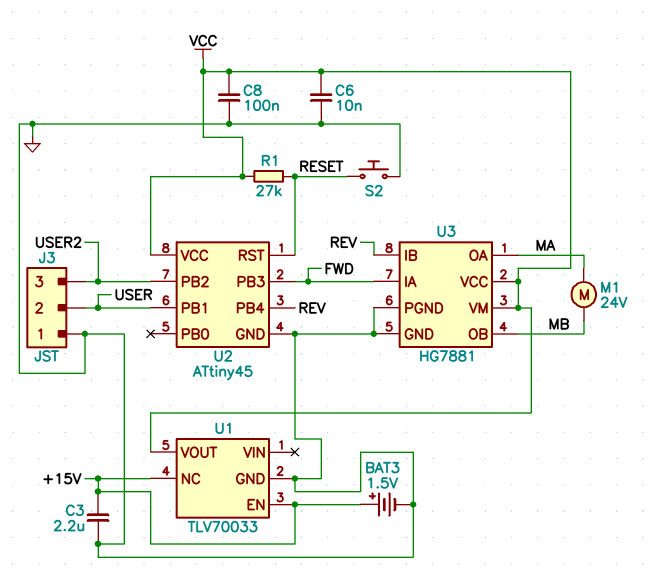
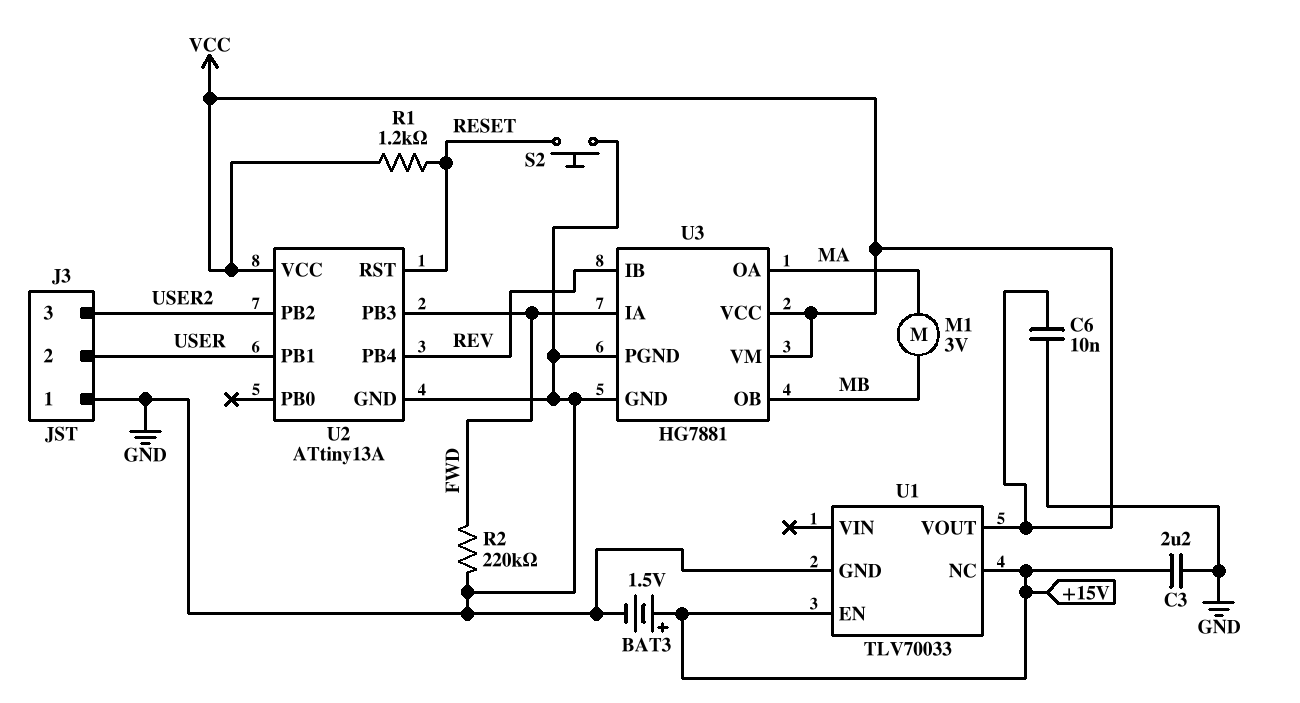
C8: 100nF (GND, VCC) -> none
M1: motor 24V (MA, MB) -> motor 3V (MA, MB)
R1: 27k (RESET, VCC) -> 1.2k (RESET, VCC)
R2: none -> 220k (FWD, GND)
U2: ATtiny45 -> ATtiny13A

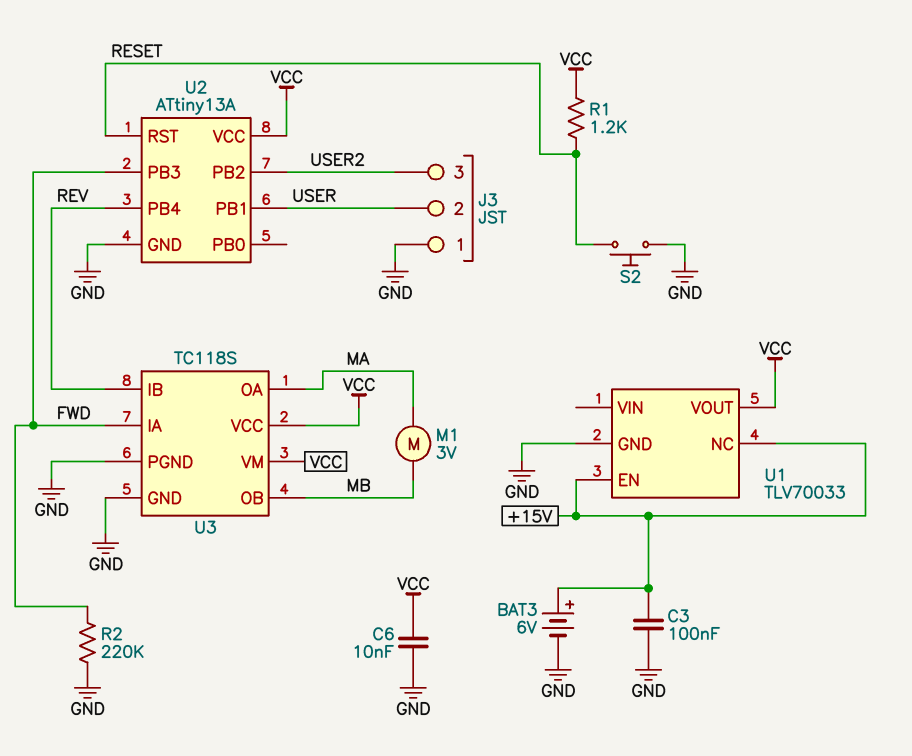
BAT3: 1.5V (plus +15V, minus GND) -> 6V (plus +15V, minus GND)
C3: 2.2uF (+15V, GND) -> 100nF (+15V, GND)
U3: HG7881 -> TC118S

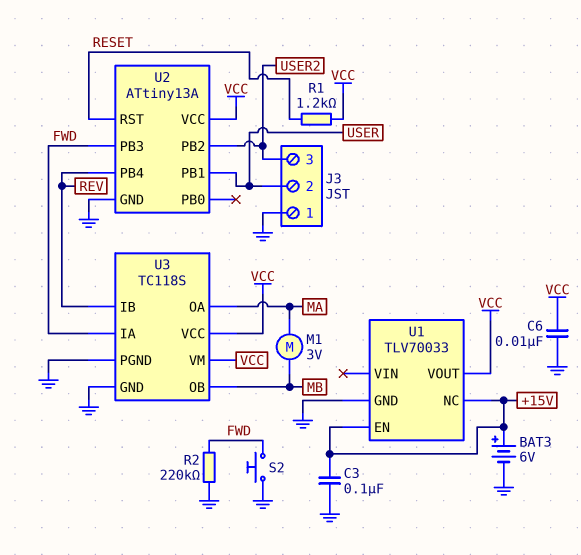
S2: button (GND, RESET) -> button (FWD, GND)

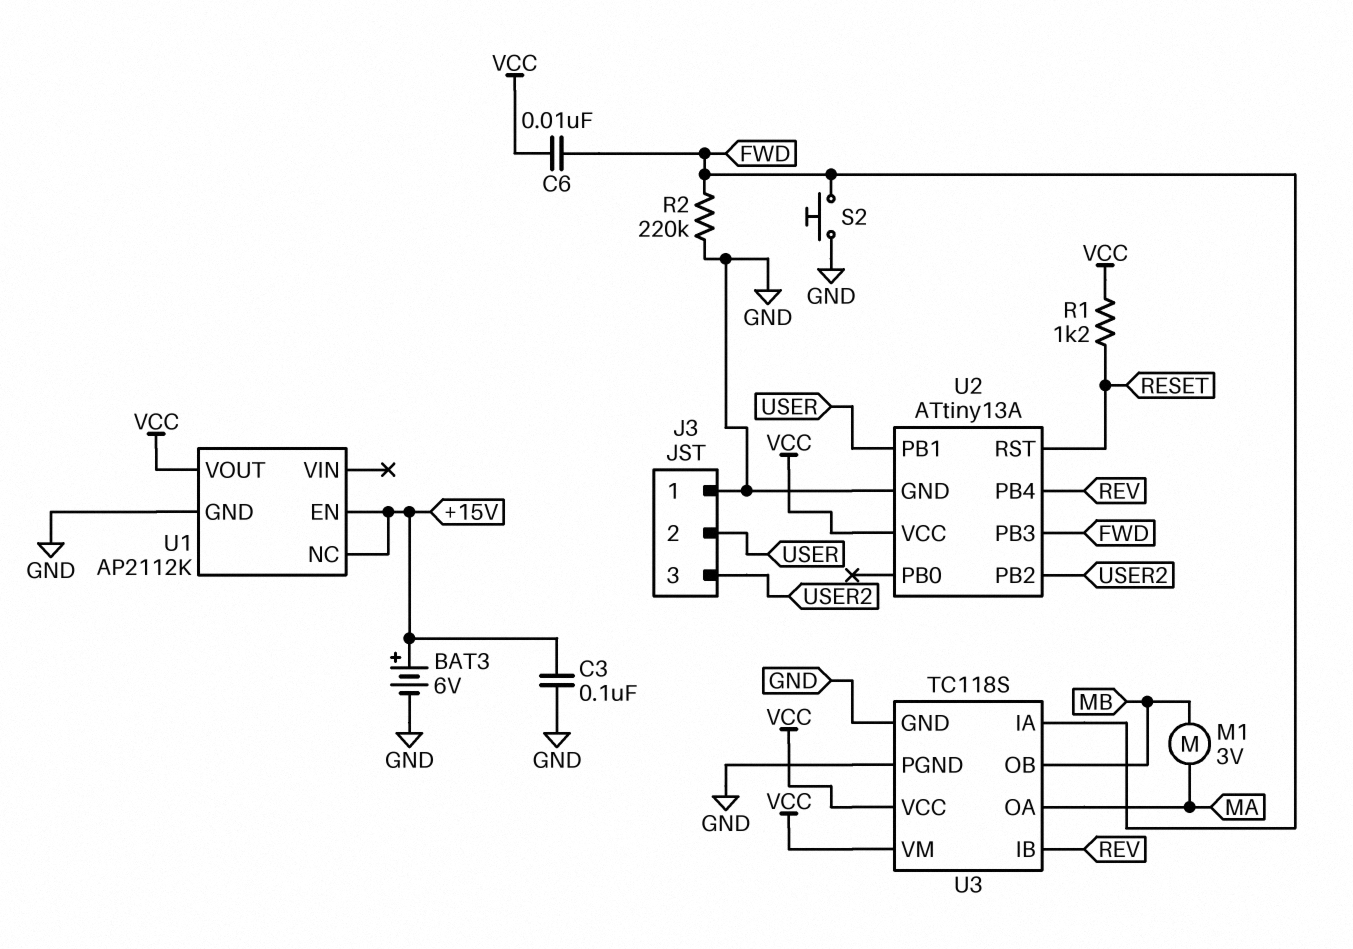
C6: 10nF (GND, VCC) -> 10nF (FWD, VCC)
U1: TLV70033 -> AP2112K

